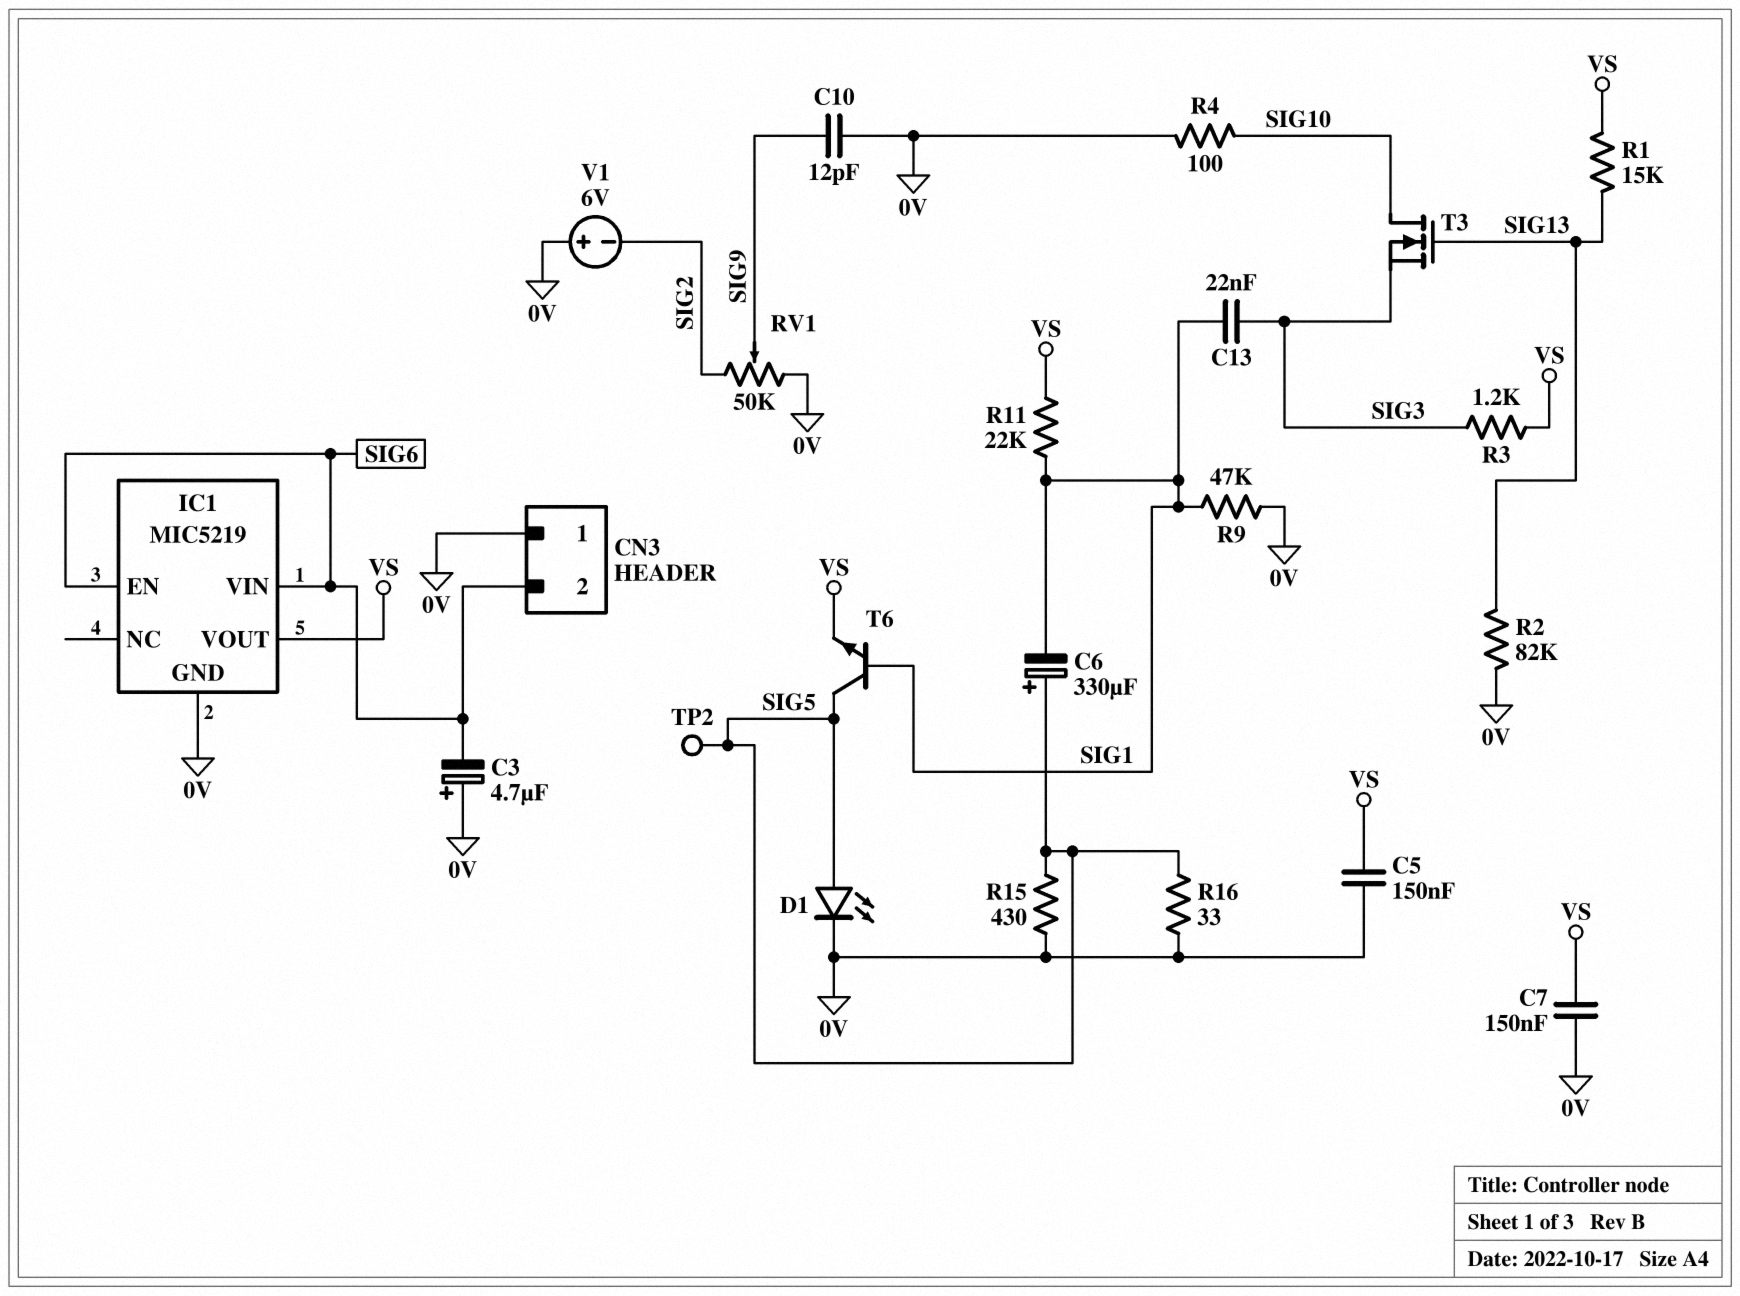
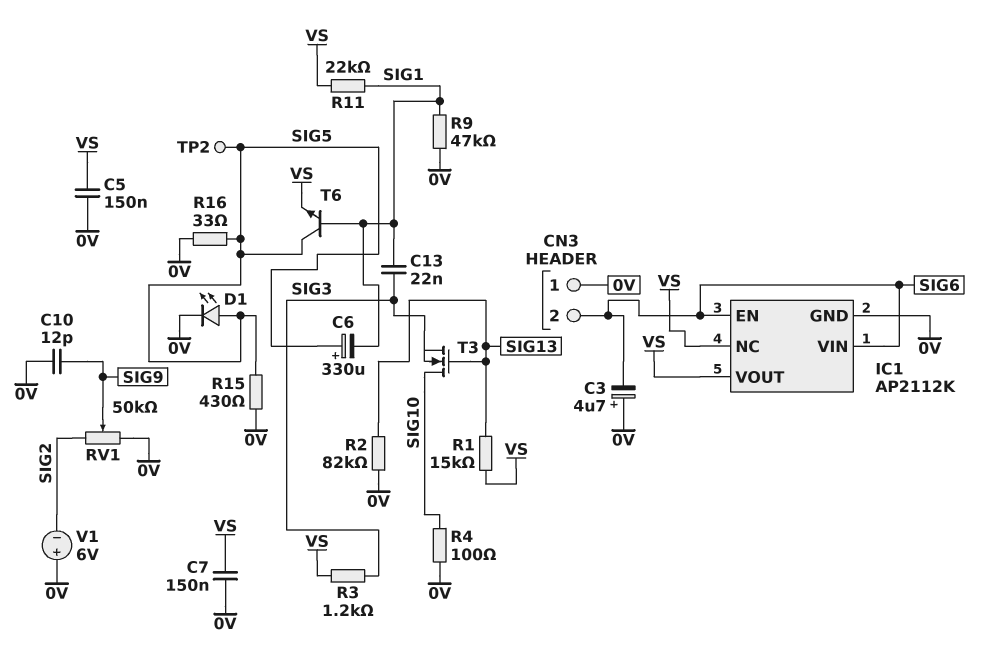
IC1: MIC5219 -> AP2112K
IC1 pin NC: none -> VS

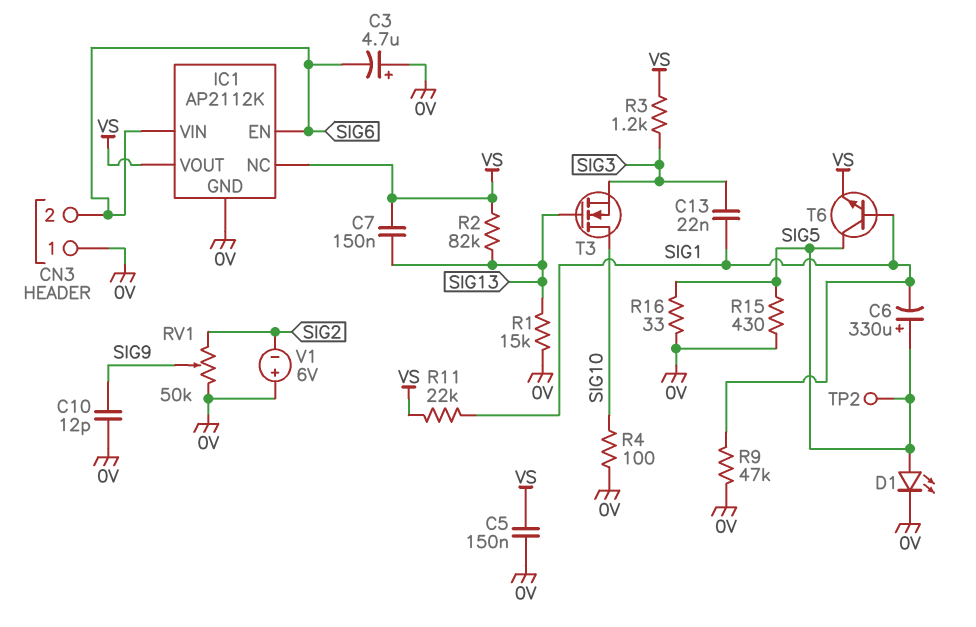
C7: 150nF (0V, VS) -> 150nF (SIG13, VS)
R1: 15k (SIG13, VS) -> 15k (0V, SIG13)
R2: 82k (0V, SIG13) -> 82k (SIG13, VS)

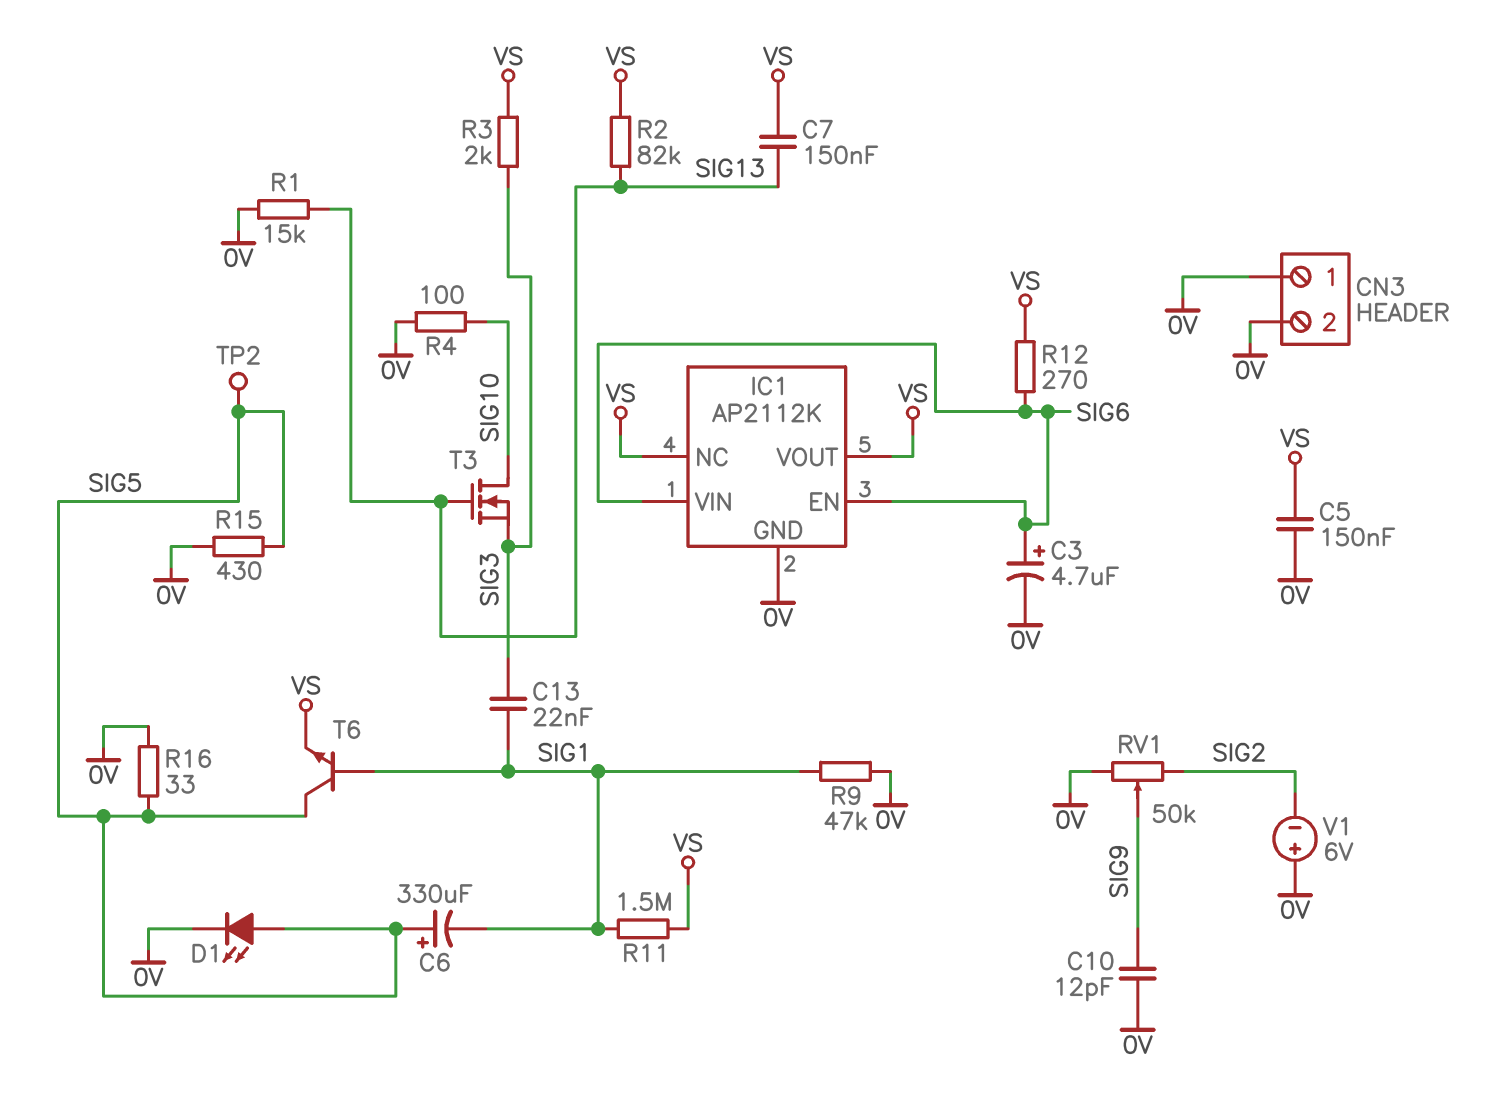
C3: 4.7uF (plus 0V, minus SIG6) -> 4.7uF (plus SIG6, minus 0V)
CN3 pin 2: SIG6 -> 0V
R3: 1.2k (SIG3, VS) -> 2k (SIG3, VS)
R11: 22k (SIG1, VS) -> 1.5M (SIG1, VS)
R12: none -> 270 (SIG6, VS)

